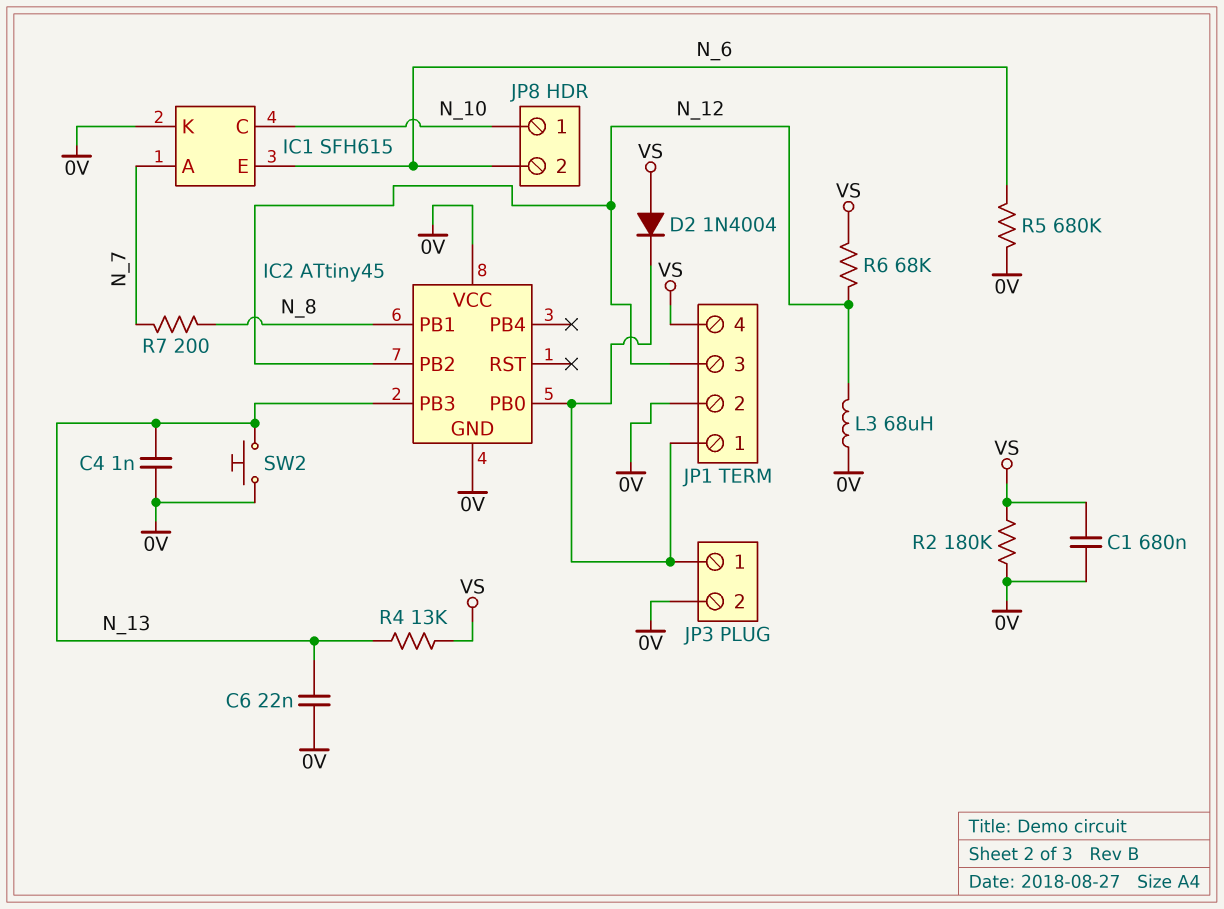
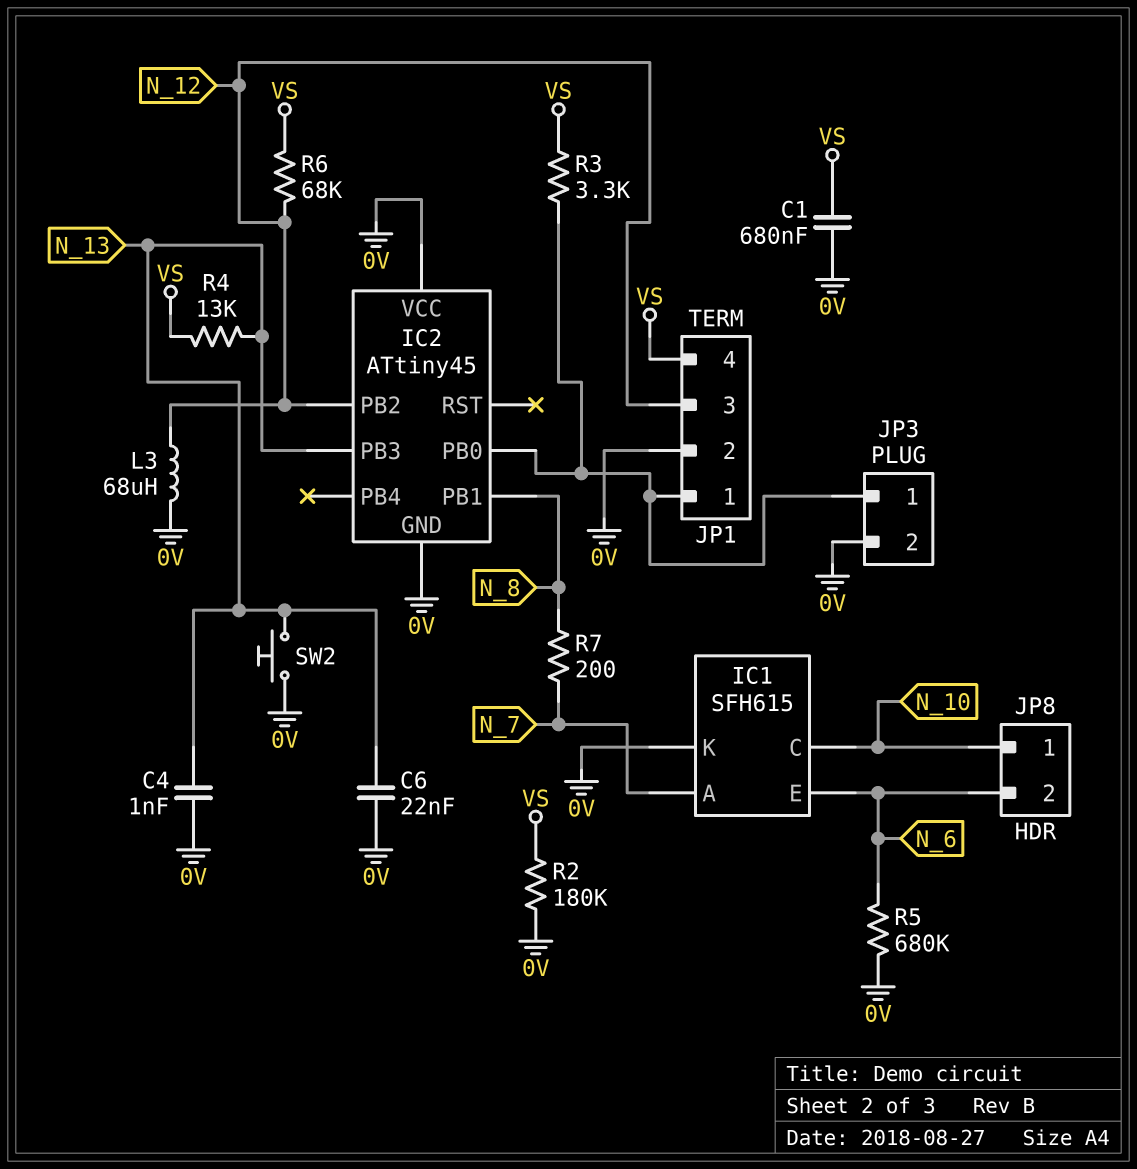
D2: diode 1N4004 (A VS, K IC2/PB0) -> none
R3: none -> 3.3k (IC2/PB0, VS)

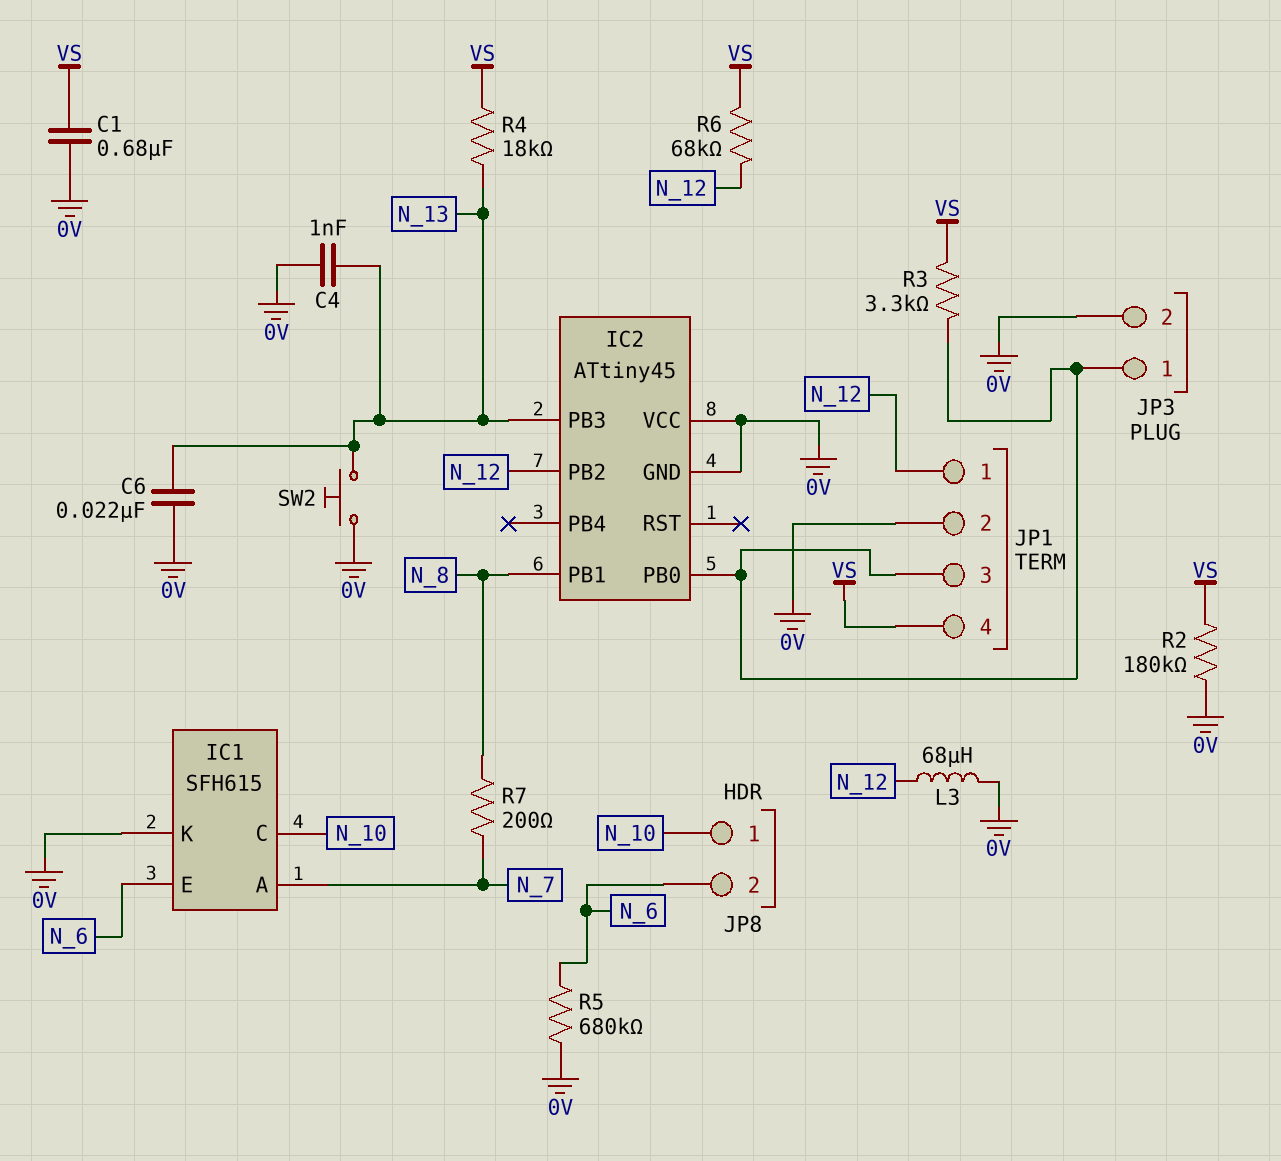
JP1 pin 1: IC2/PB0 -> N_12
JP1 pin 3: N_12 -> IC2/PB0
R4: 13k (N_13, VS) -> 18k (N_13, VS)

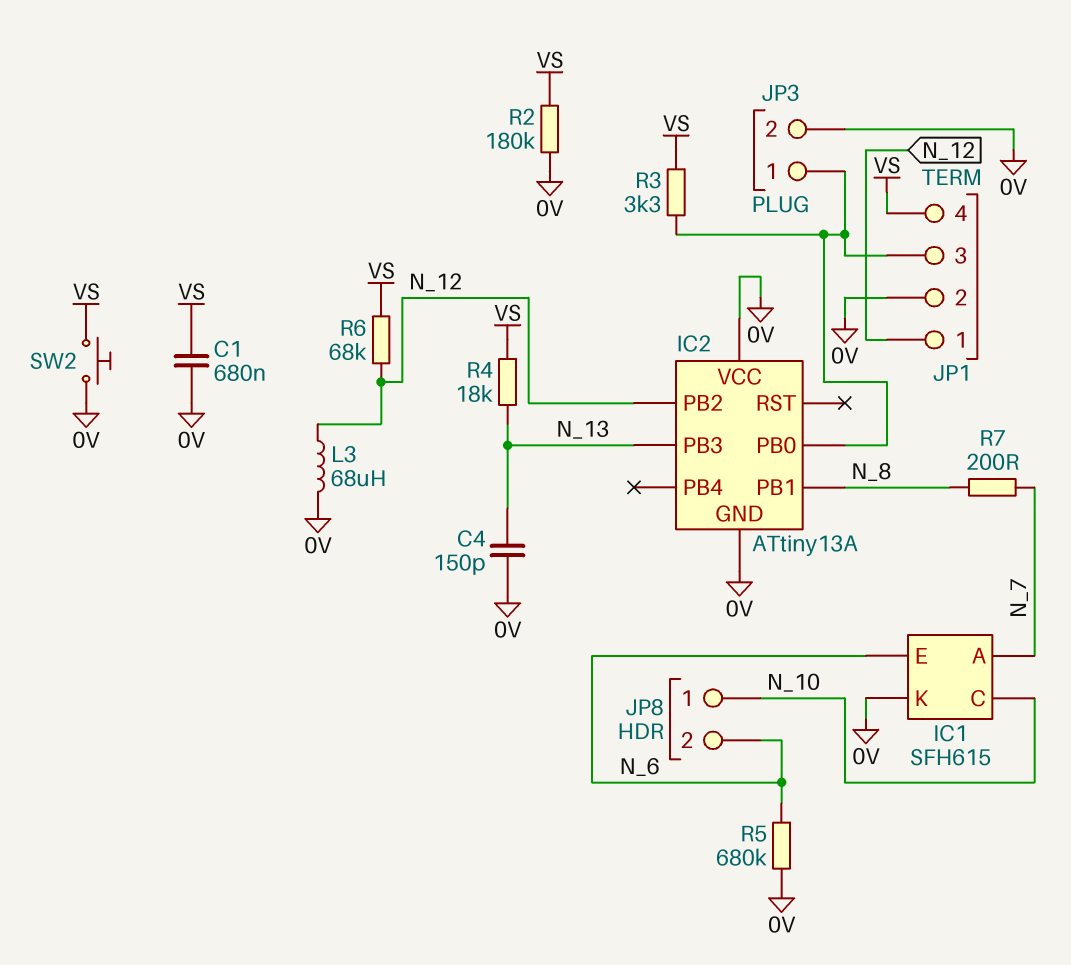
C4: 1nF (0V, N_13) -> 150pF (0V, N_13)
C6: 22nF (0V, N_13) -> none
IC2: ATtiny45 -> ATtiny13A
SW2: button (0V, N_13) -> button (0V, VS)

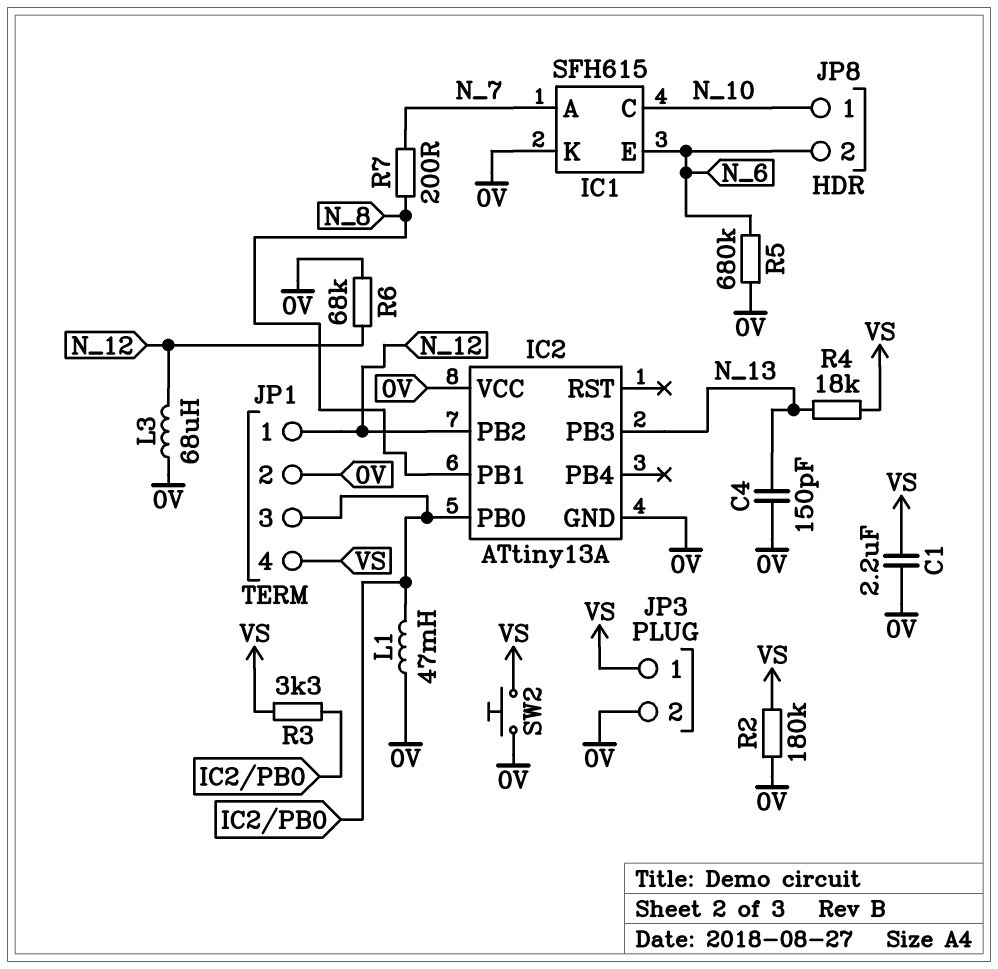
C1: 680nF (0V, VS) -> 2.2uF (0V, VS)
JP3 pin 1: IC2/PB0 -> VS
L1: none -> 47mH (0V, IC2/PB0)
R6: 68k (N_12, VS) -> 68k (0V, N_12)

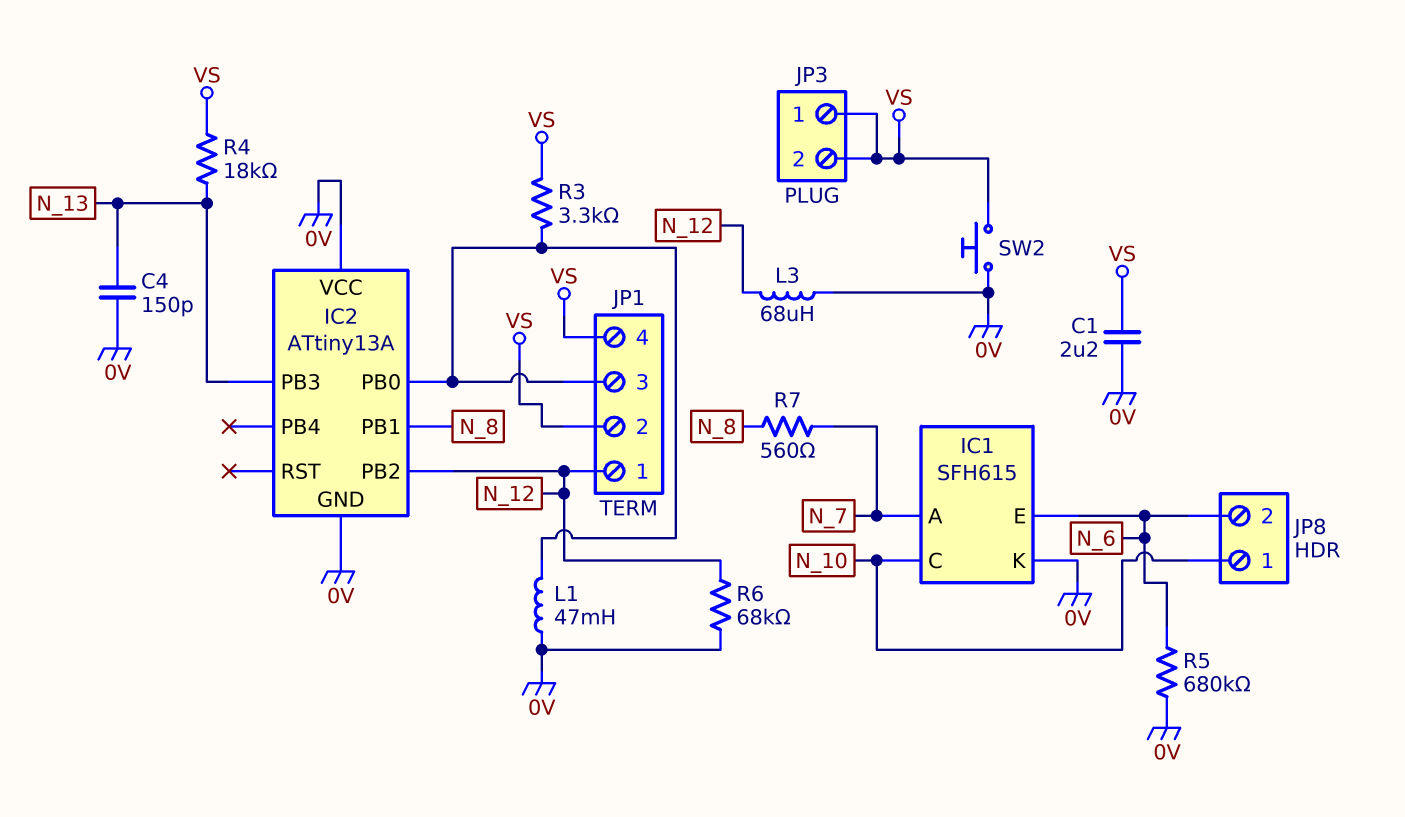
JP1 pin 2: 0V -> VS
JP3 pin 2: 0V -> VS
R2: 180k (0V, VS) -> none
R7: 200 (N_7, N_8) -> 560 (N_7, N_8)

